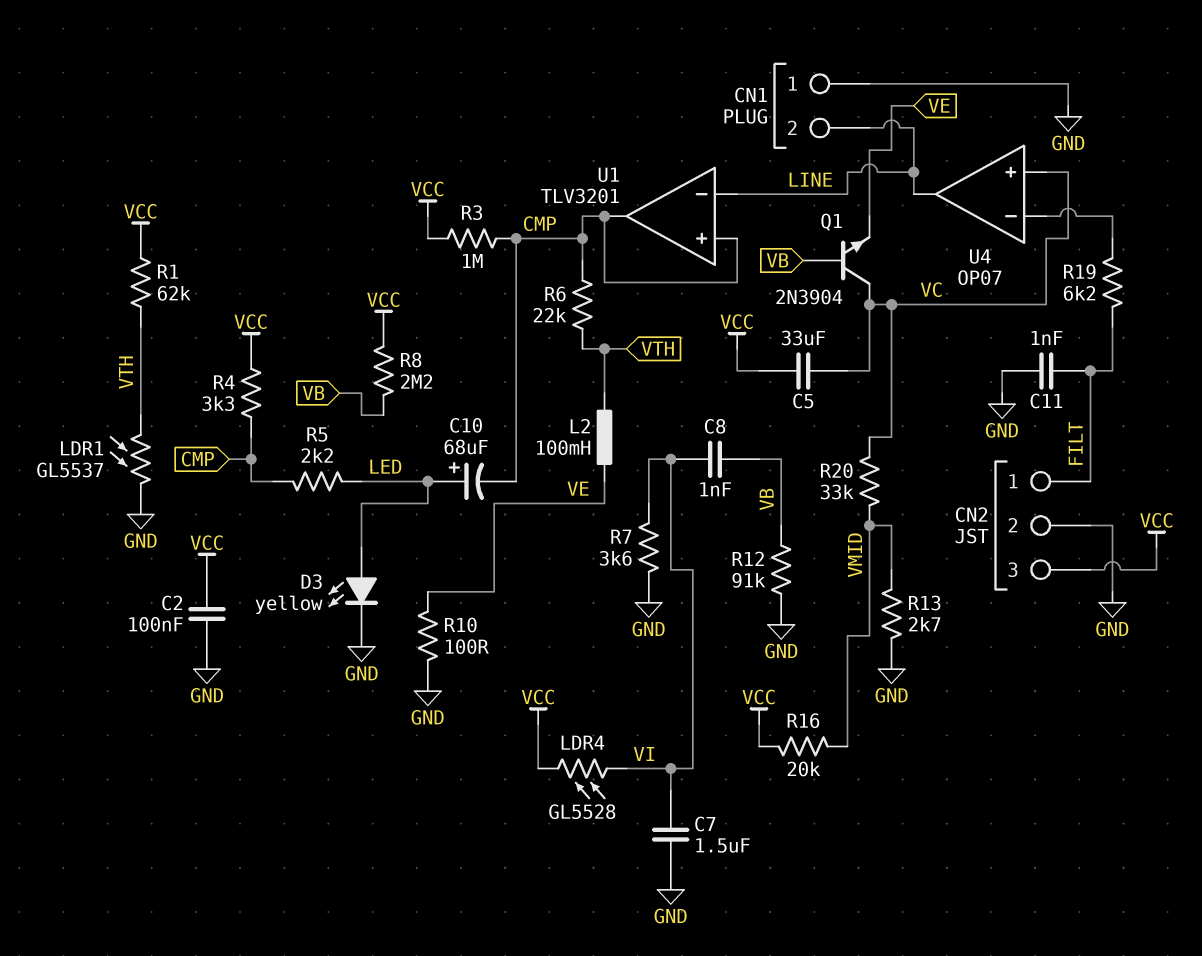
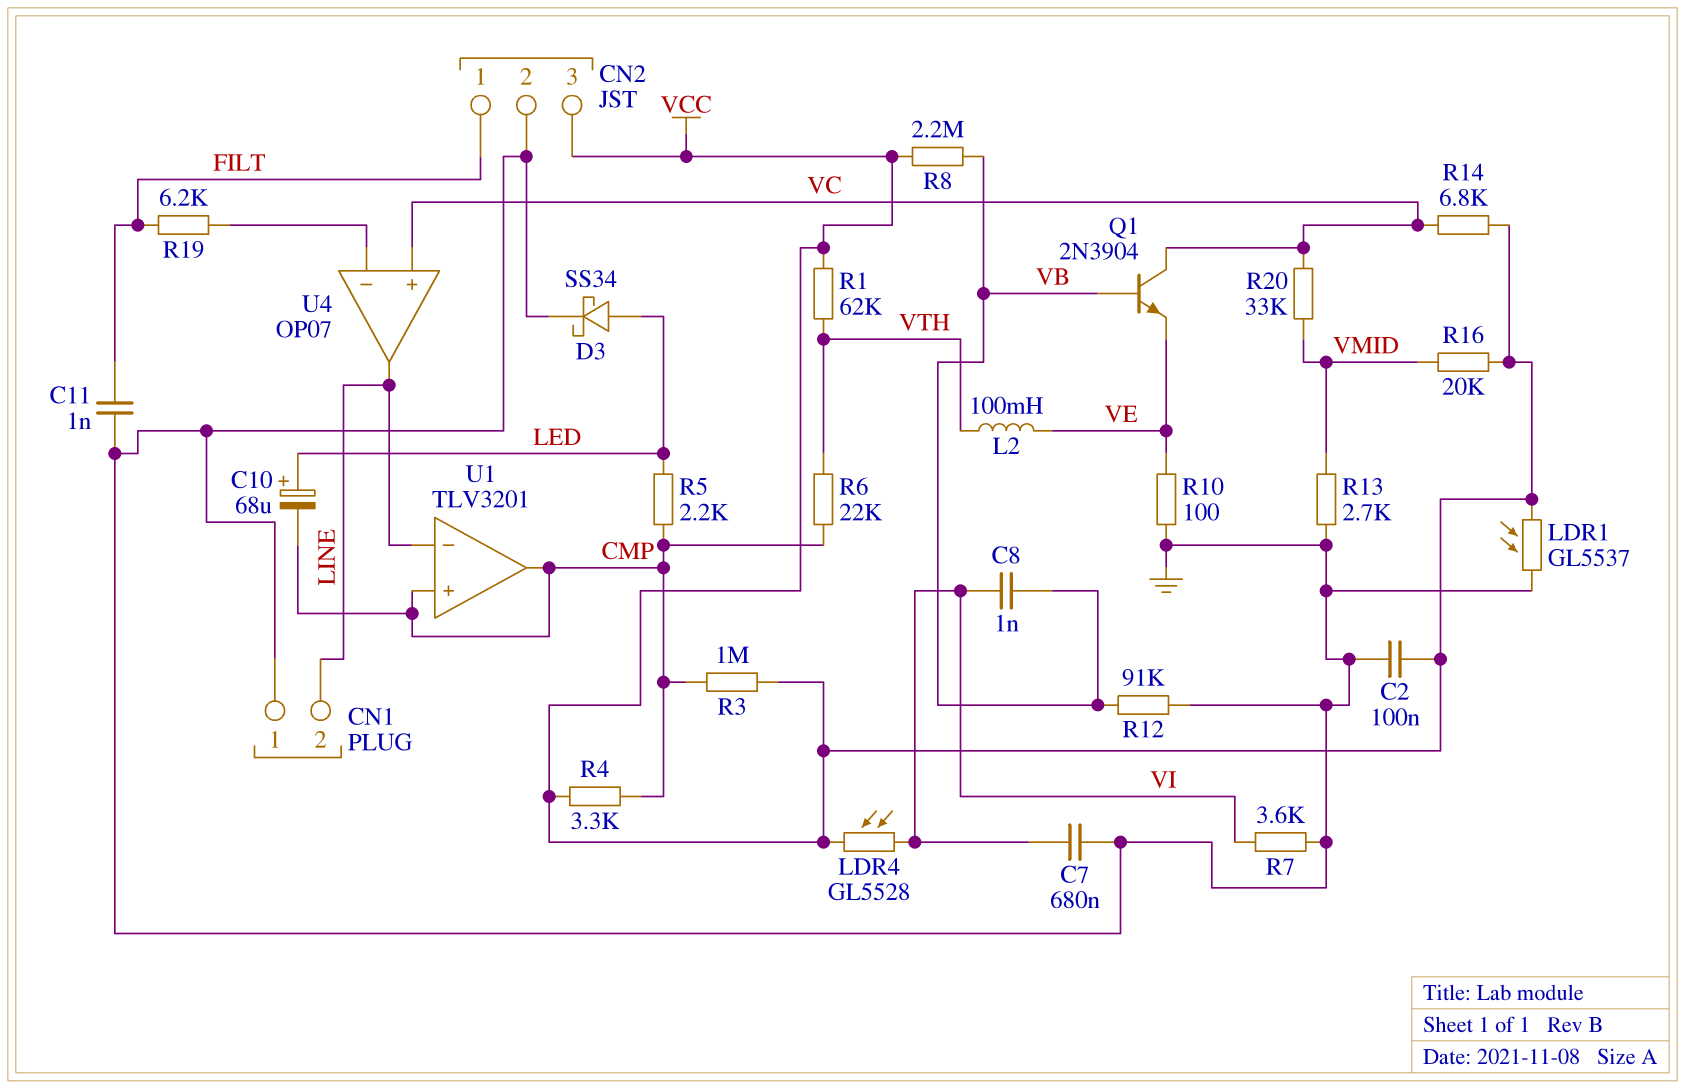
C5: 33uF (VC, VCC) -> none
C7: 1.5uF (GND, VI) -> 680nF (GND, VI)
D3: LED yellow (A LED, K GND) -> schottky SS34 (A LED, K GND)
LDR1: GL5537 (GND, VTH) -> GL5537 (GND, VCC)
R14: none -> 6.8k (VC, VCC)

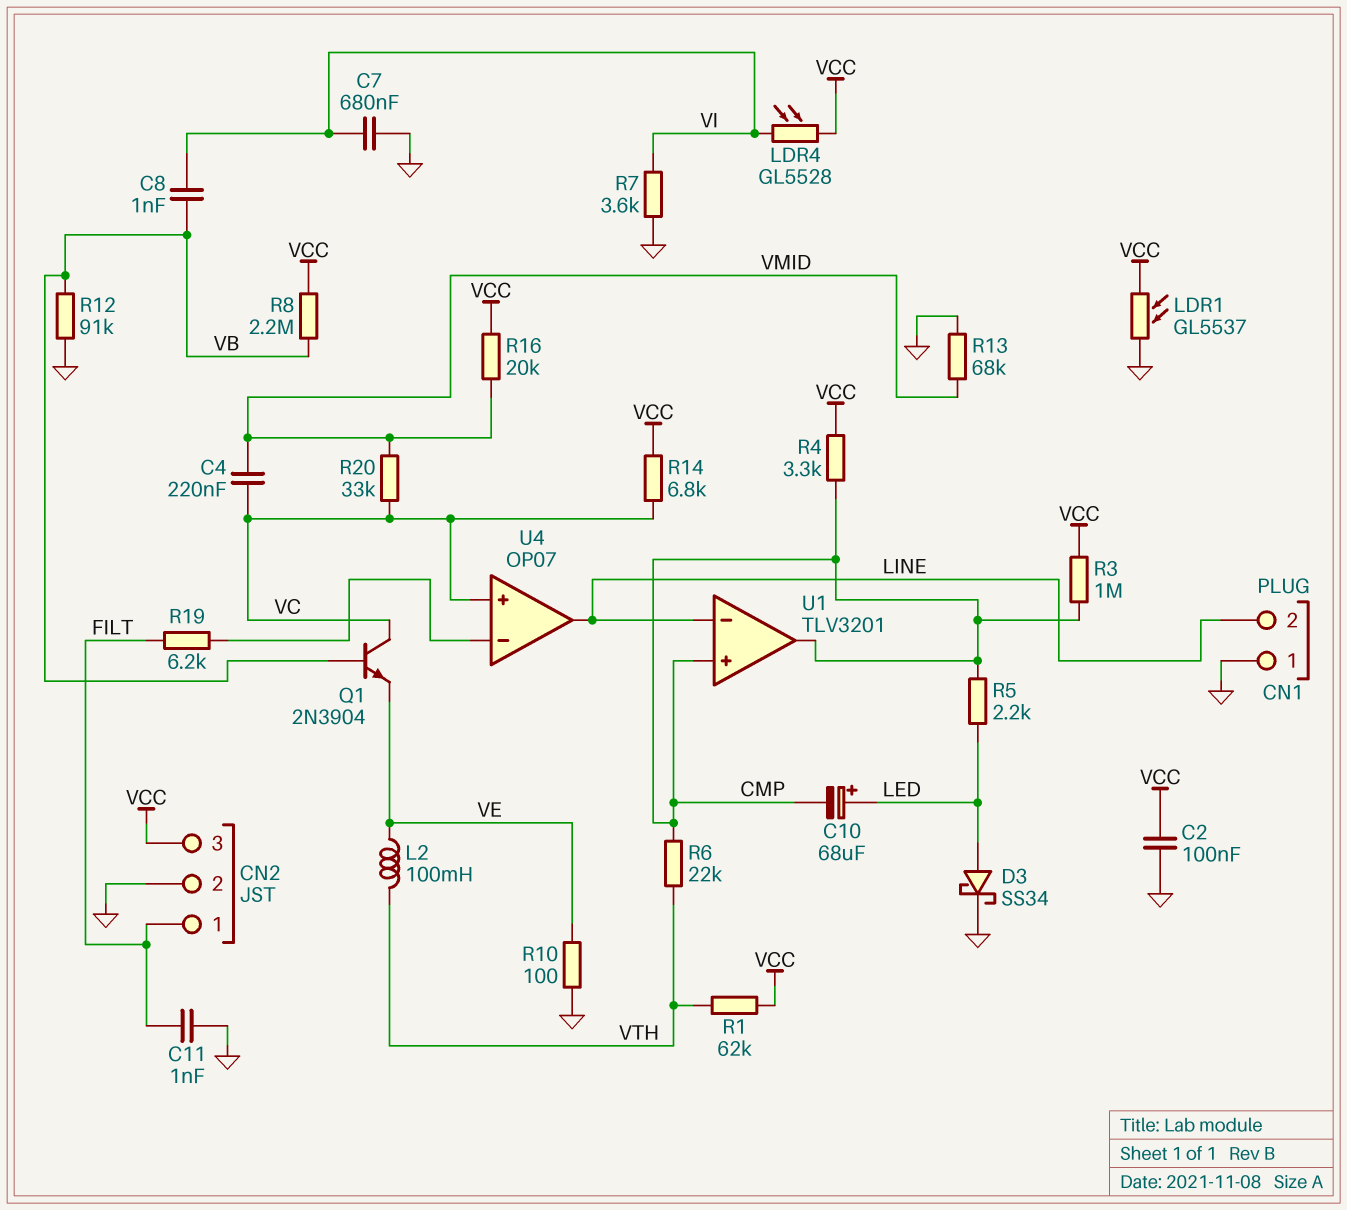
C4: none -> 220nF (VC, VMID)
R13: 2.7k (GND, VMID) -> 68k (GND, VMID)

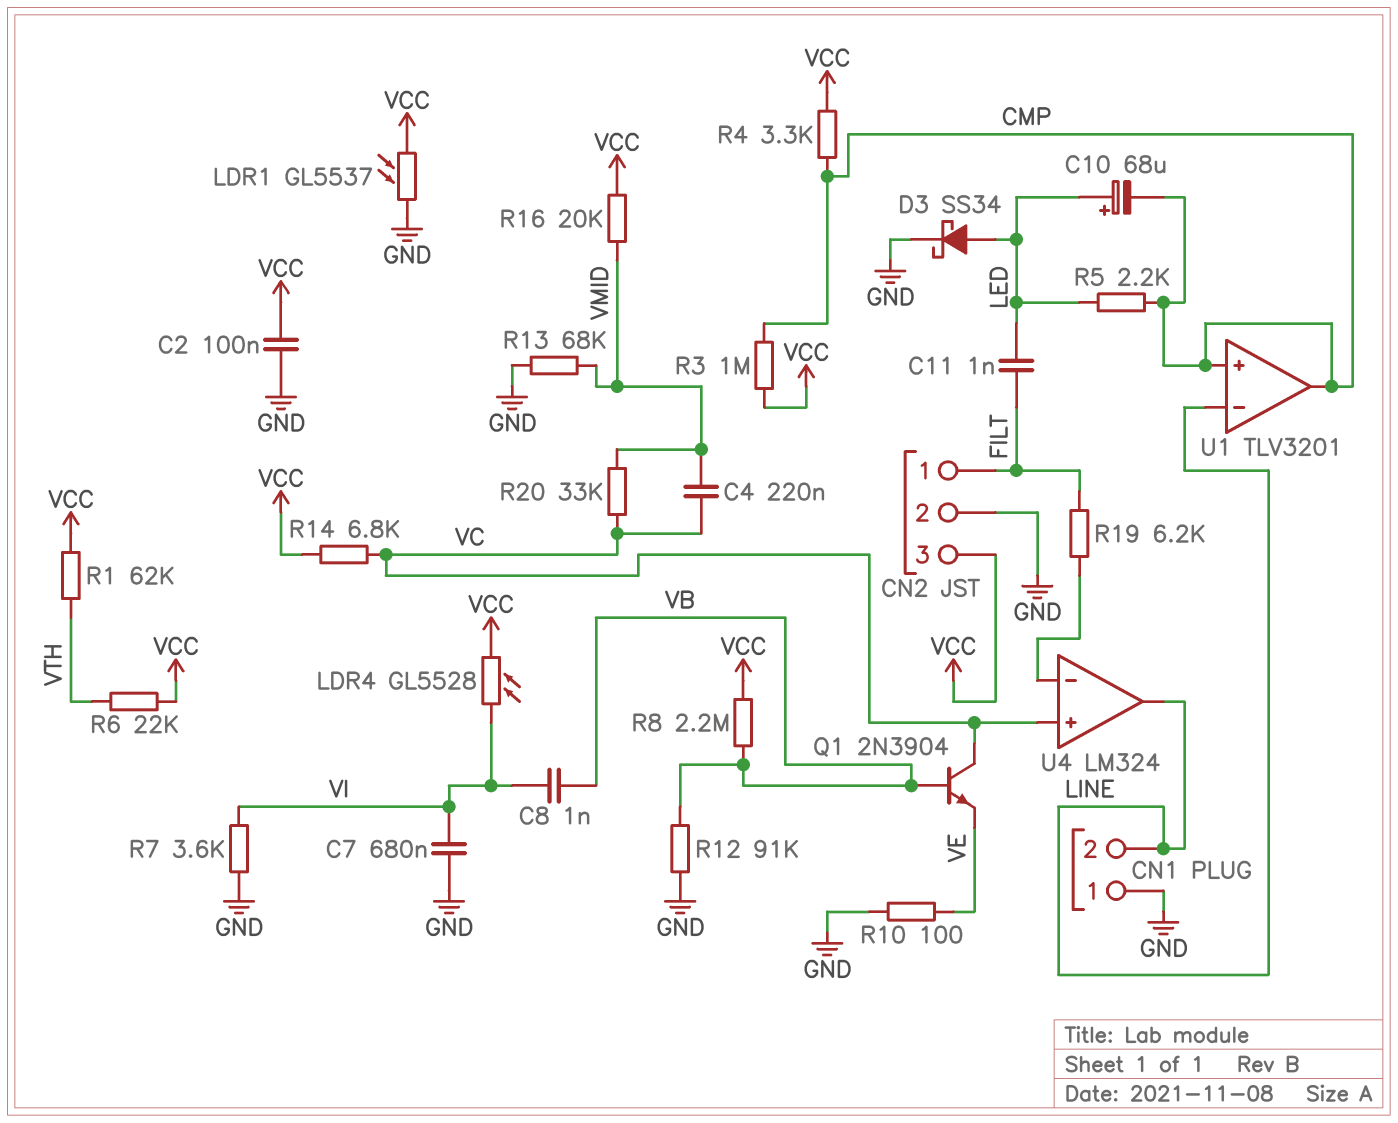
C11: 1nF (FILT, GND) -> 1nF (FILT, LED)
L2: 100mH (VE, VTH) -> none
R6: 22k (CMP, VTH) -> 22k (VCC, VTH)
U4: OP07 -> LM324

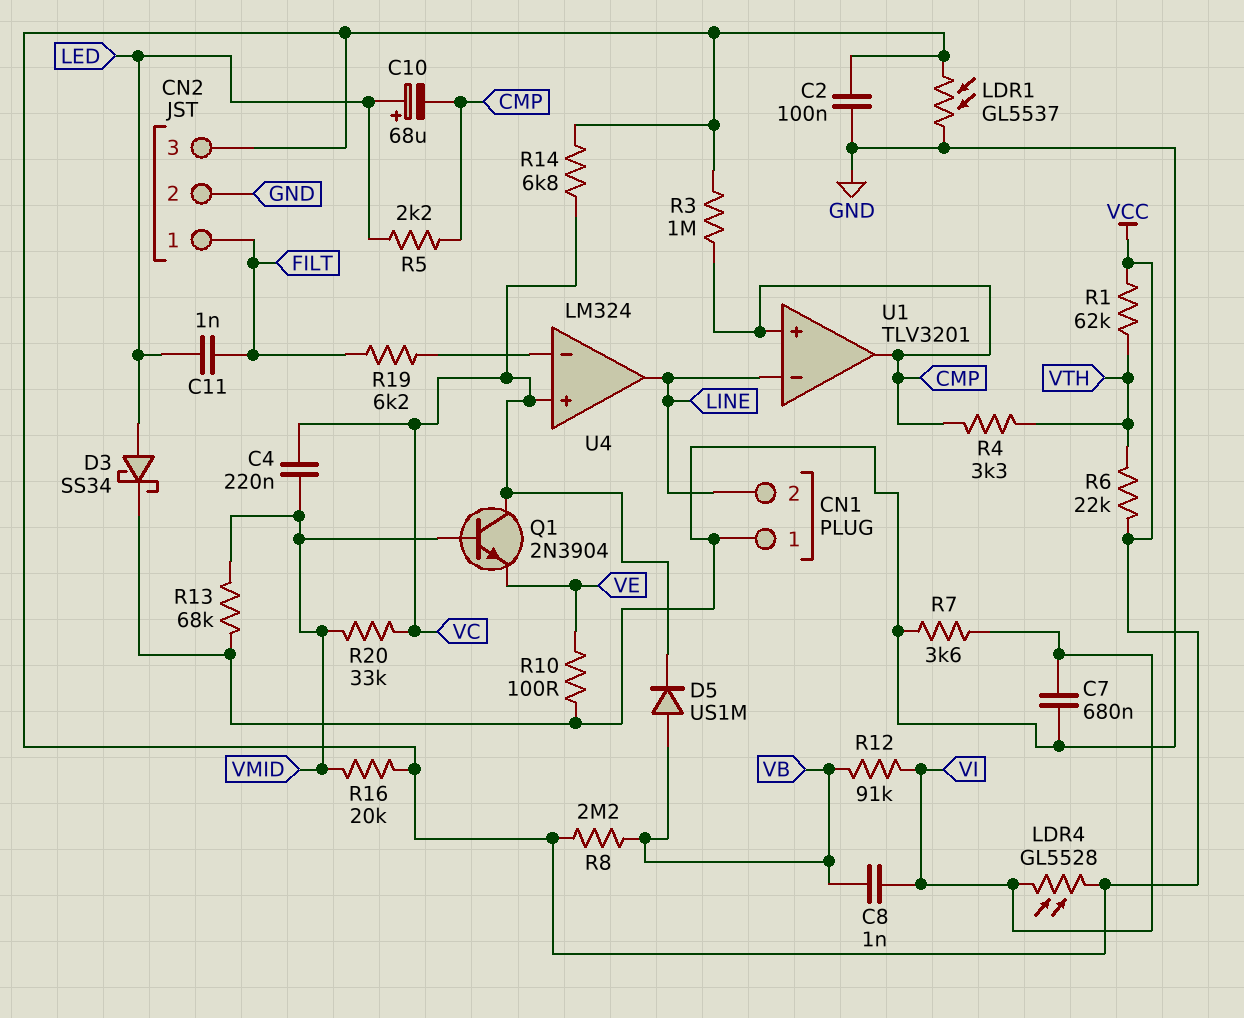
D5: none -> diode US1M (A VB, K VC)
Q1: NPN 2N3904 (B VB, C VC, E VE) -> NPN 2N3904 (B VMID, C VC, E VE)
R4: 3.3k (CMP, VCC) -> 3.3k (CMP, VTH)
R12: 91k (GND, VB) -> 91k (VB, VI)

